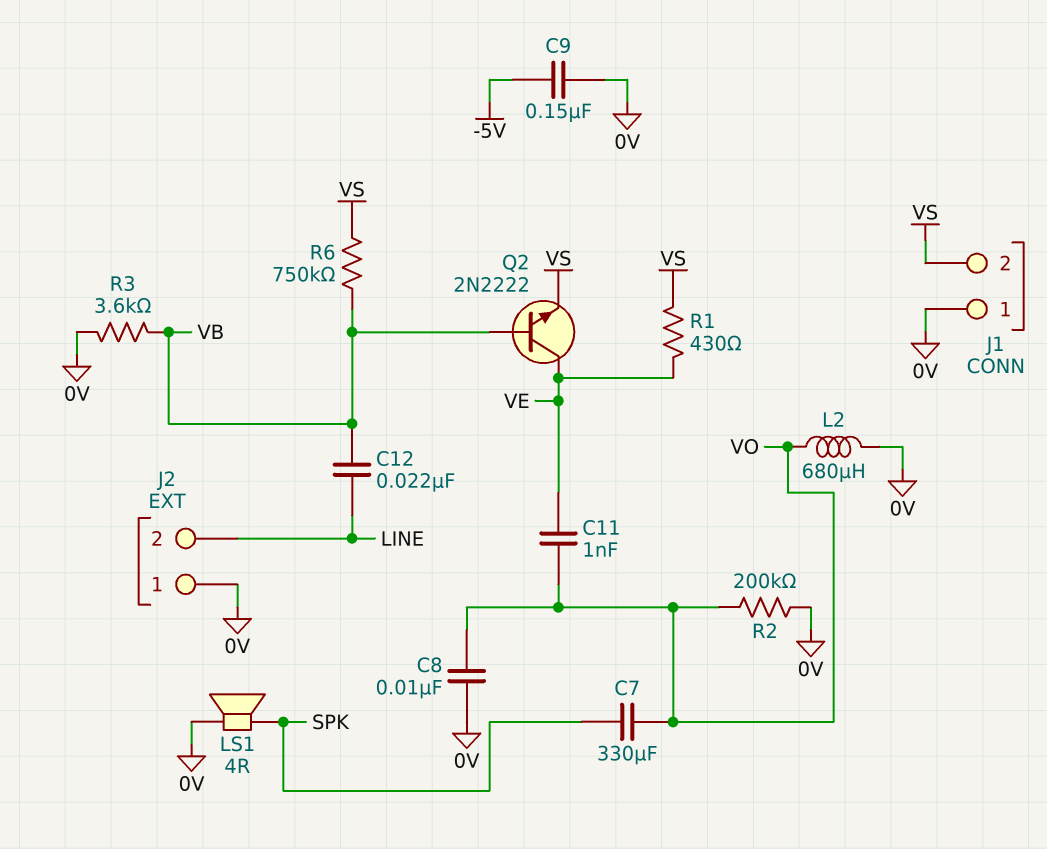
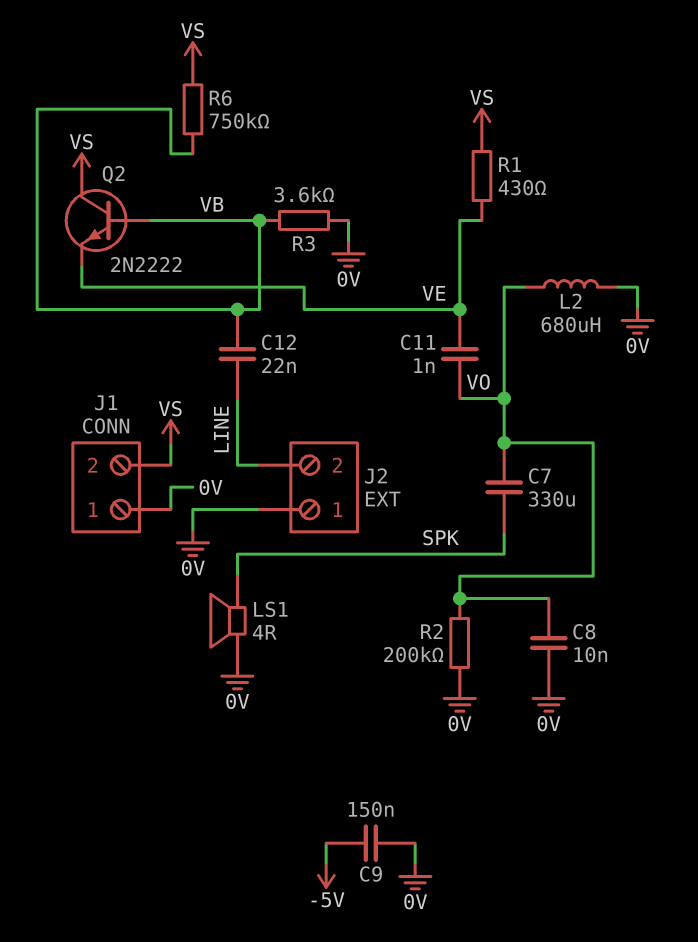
Q2: NPN 2N2222 (B VB, C VE, E VS) -> NPN 2N2222 (B VB, C VS, E VE)

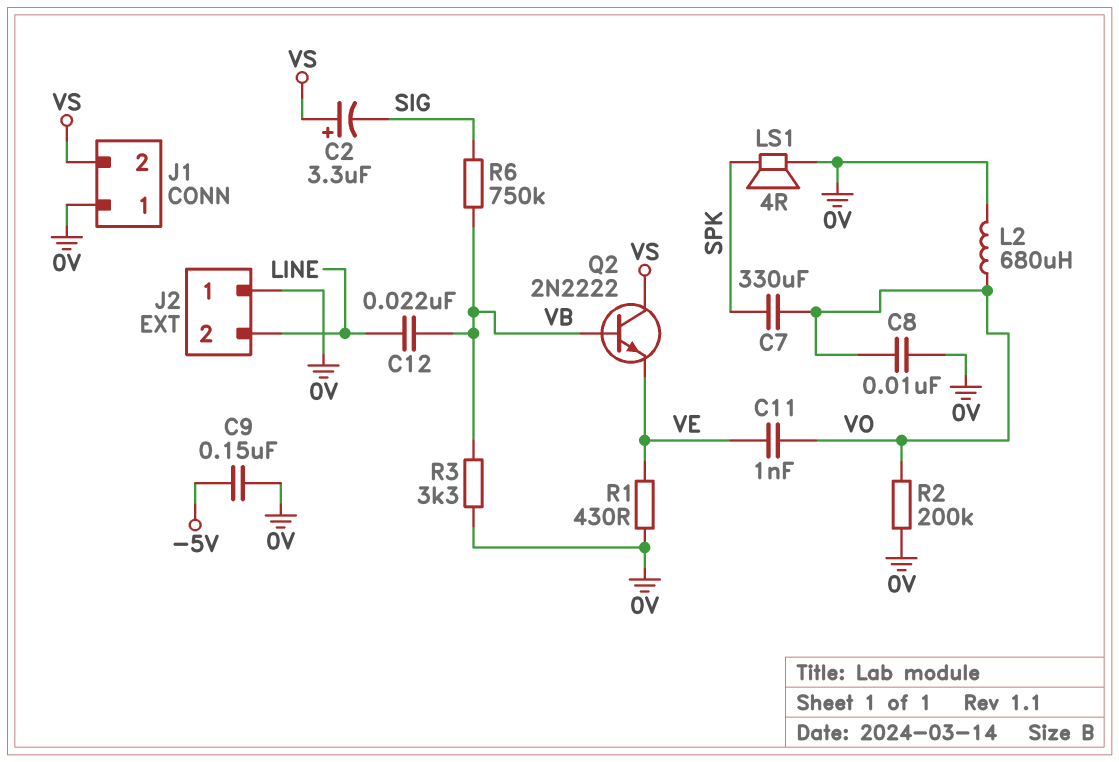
C2: none -> 3.3uF (plus VS, minus SIG)
R1: 430 (VE, VS) -> 430 (0V, VE)
R3: 3.6k (0V, VB) -> 3.3k (0V, VB)
R6: 750k (VB, VS) -> 750k (SIG, VB)

